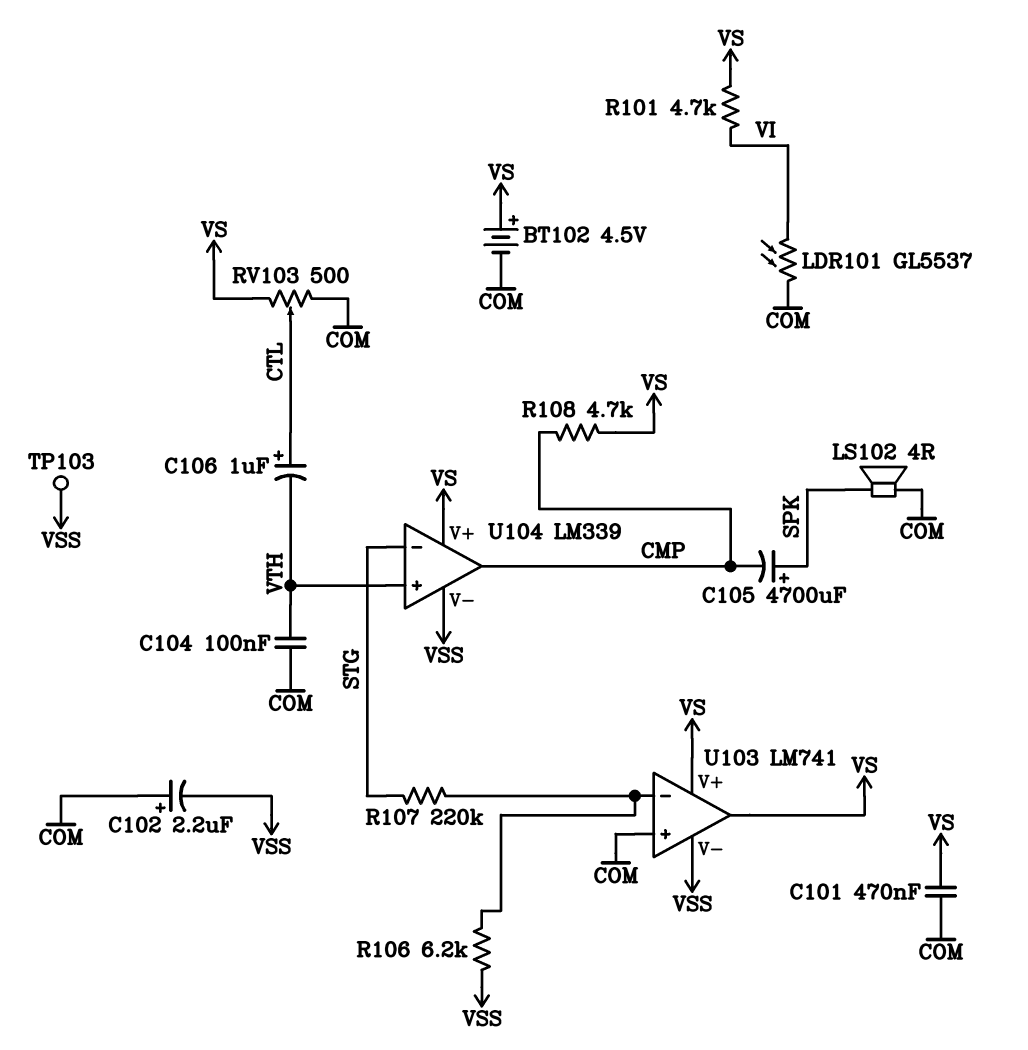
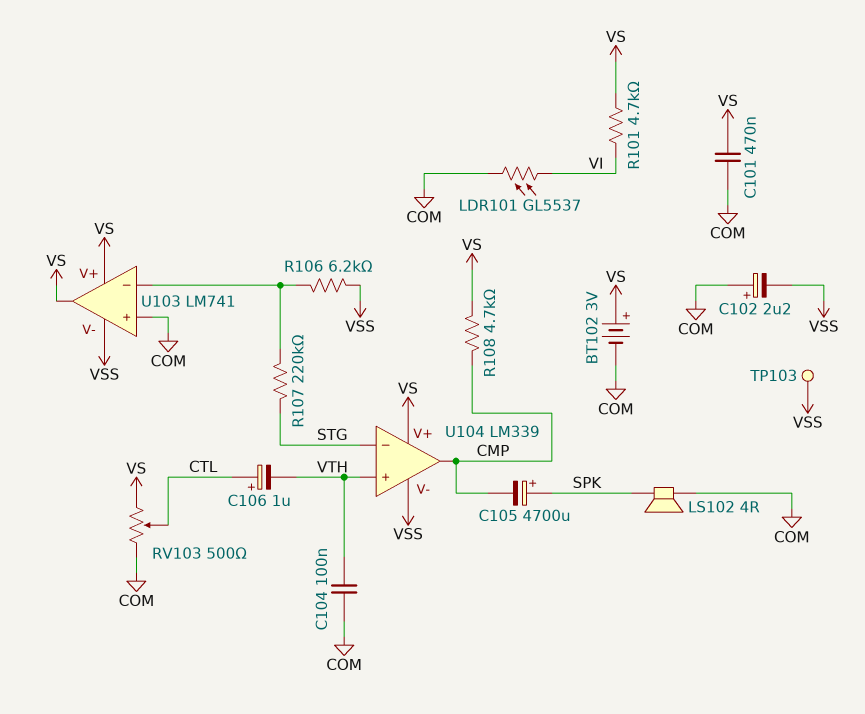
BT102: 4.5V (plus VS, minus COM) -> 3V (plus VS, minus COM)

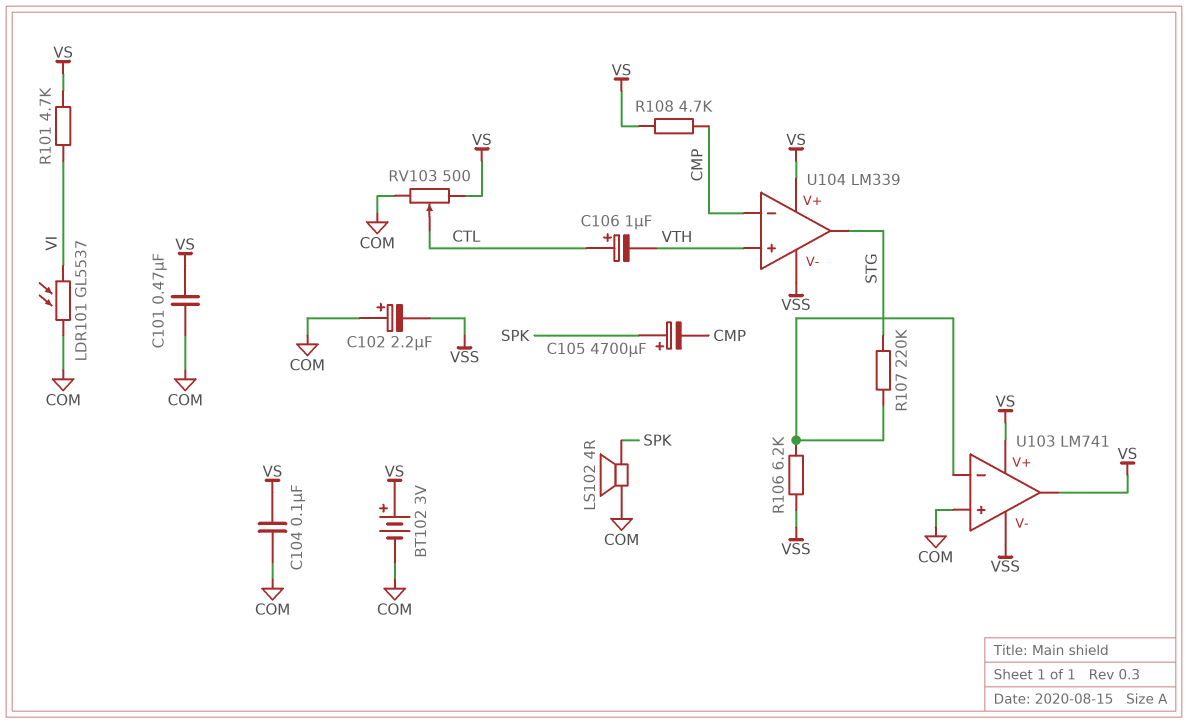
C104: 100nF (COM, VTH) -> 100nF (COM, VS)
TP103: test point (VSS) -> none
U104 pin in-: STG -> CMP
U104 pin out: CMP -> STG

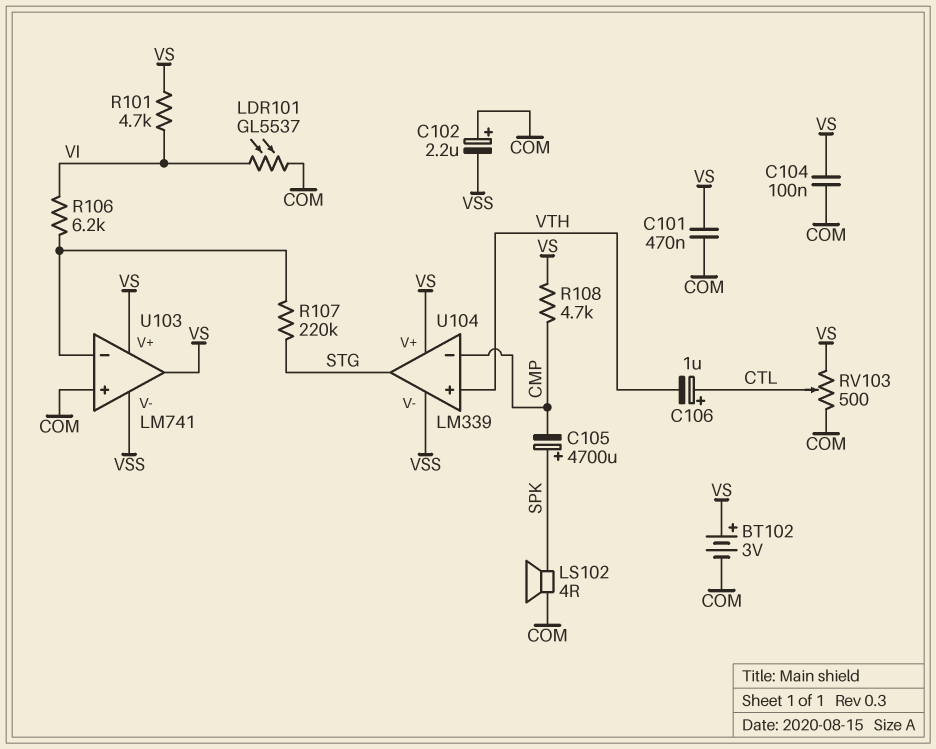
R106: 6.2k (U103/in-, VSS) -> 6.2k (U103/in-, VI)

